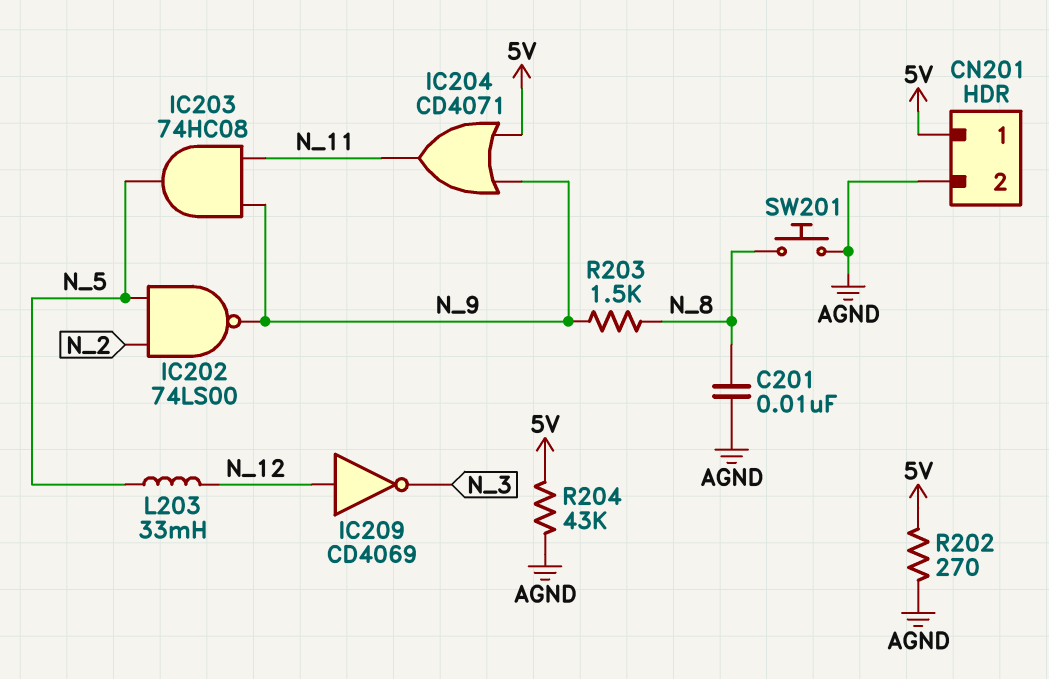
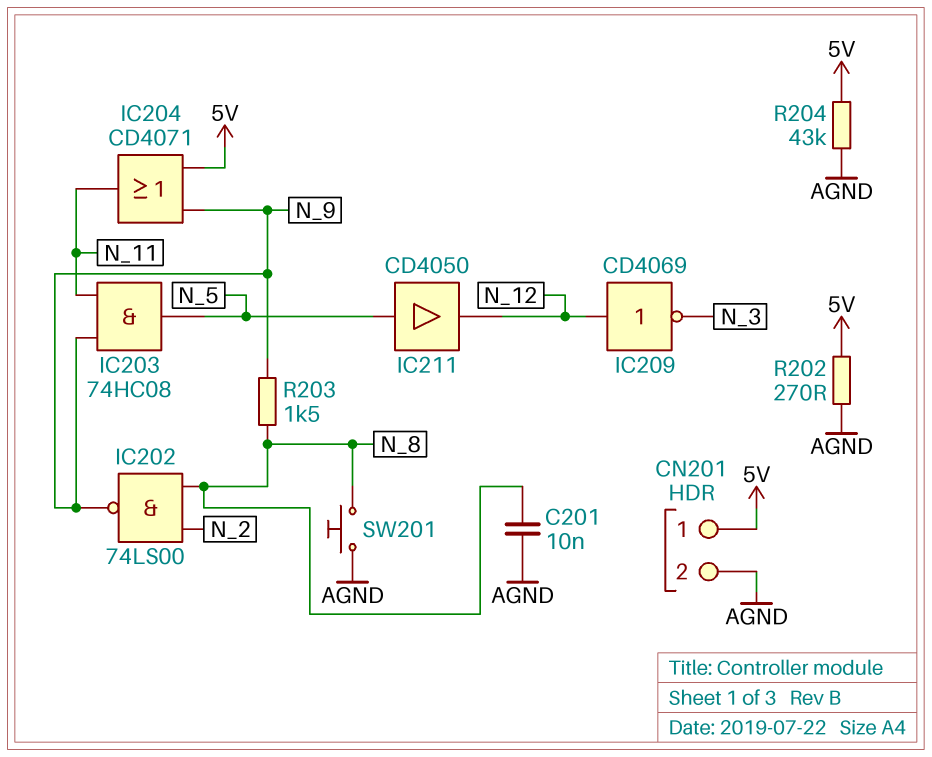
IC202: NAND 74LS00 (in N_2, in N_5, out N_9) -> NAND 74LS00 (in N_2, in N_8, out N_9)
IC211: none -> buffer CD4050 (in N_5, out N_12)
L203: 33mH (N_5, N_12) -> none

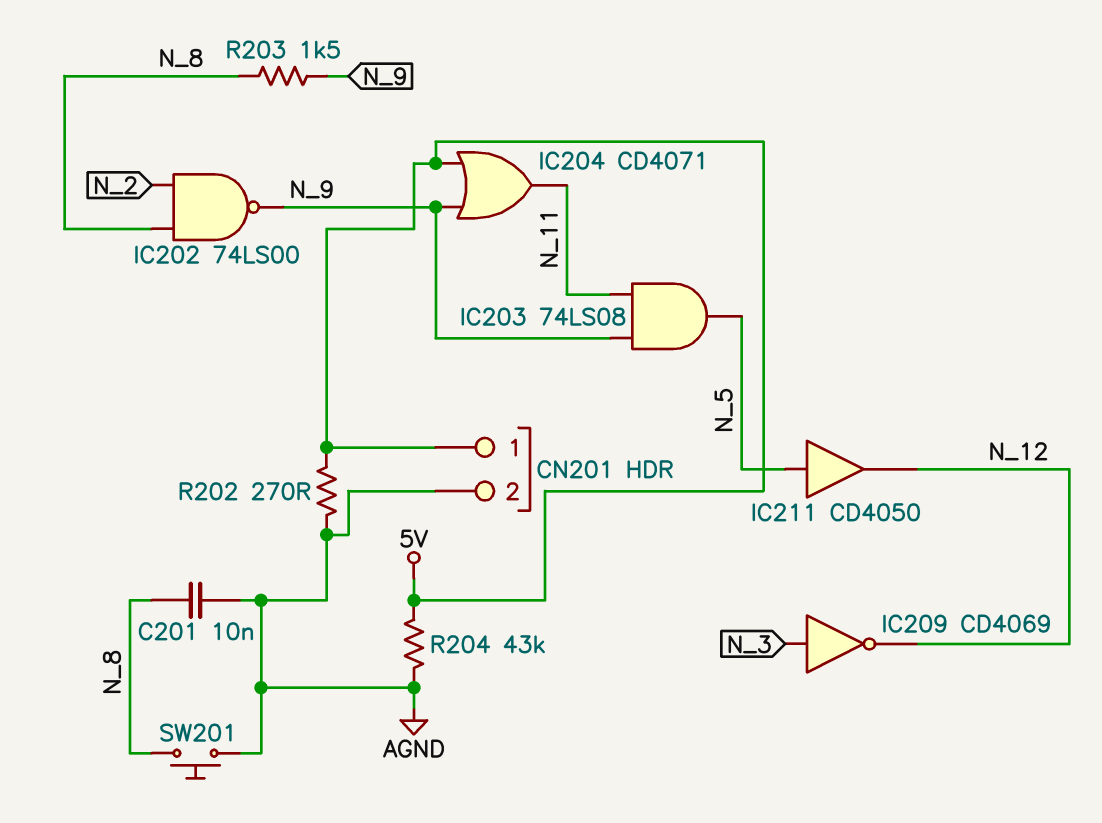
IC203: AND 74HC08 (in N_9, in N_11, out N_5) -> AND 74LS08 (in N_9, in N_11, out N_5)
IC209: NOT CD4069 (in N_12, out N_3) -> NOT CD4069 (in N_3, out N_12)

